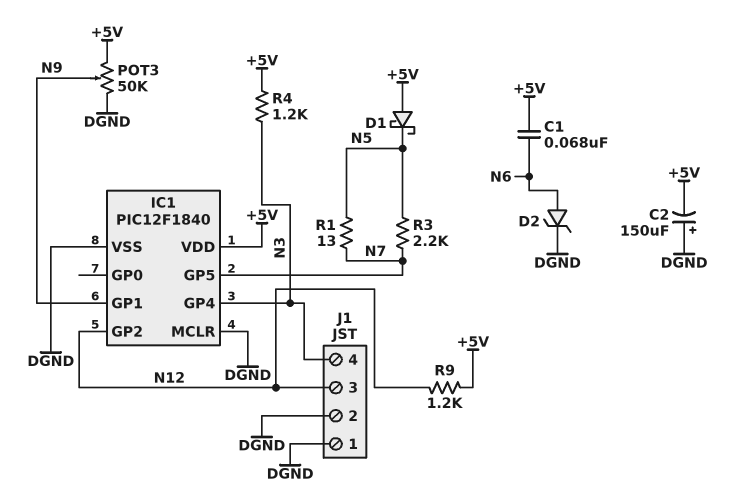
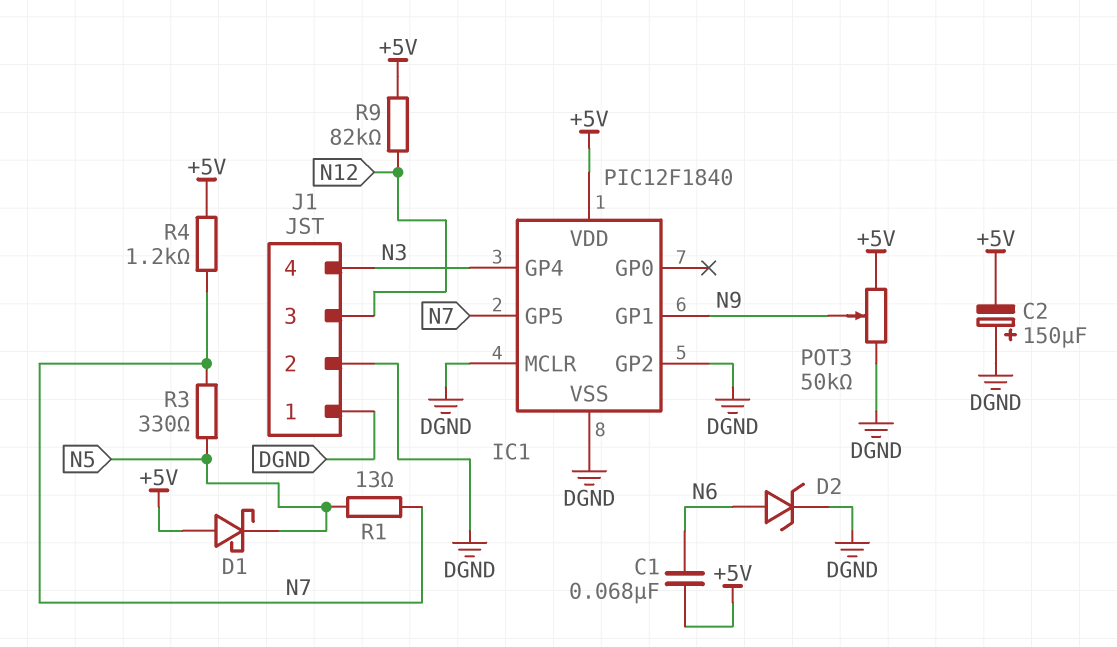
IC1 pin GP2: N12 -> DGND
R3: 2.2k (N5, N7) -> 330 (N5, N7)
R4: 1.2k (+5V, N3) -> 1.2k (+5V, N7)
R9: 1.2k (+5V, N12) -> 82k (+5V, N12)

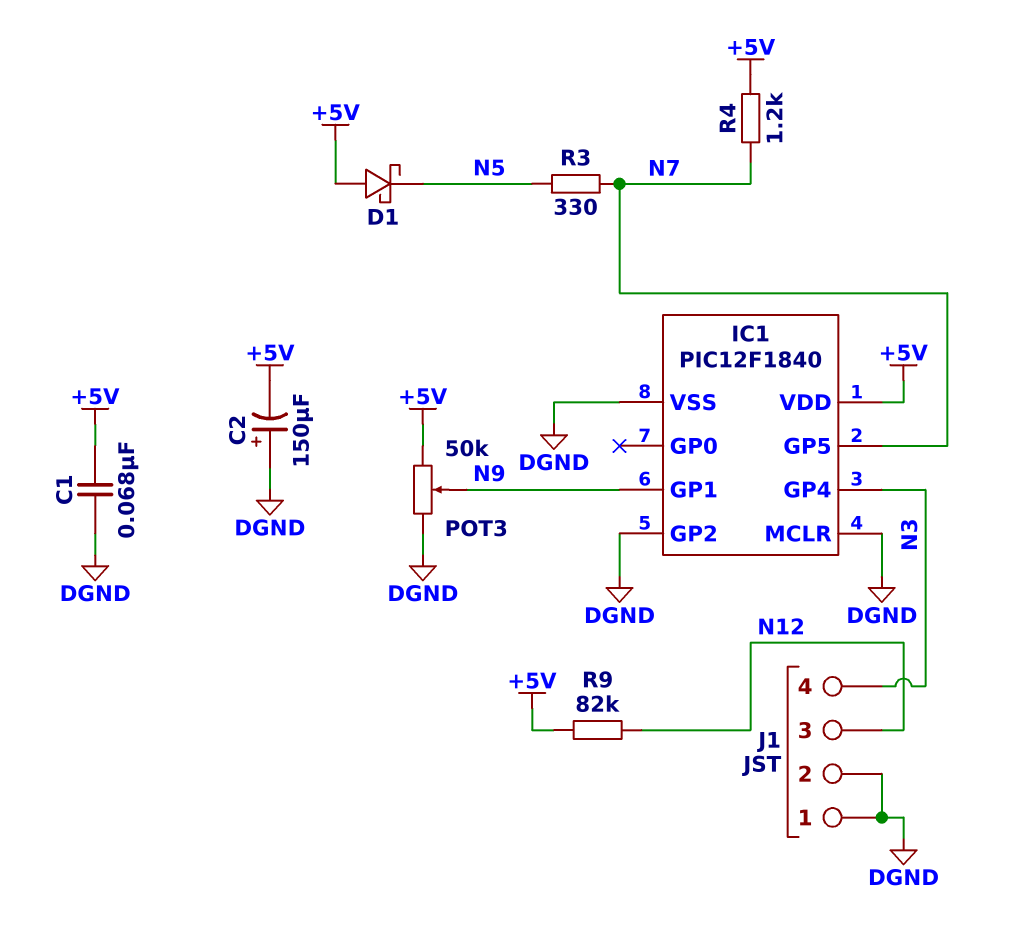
C1: 68nF (+5V, N6) -> 68nF (+5V, DGND)
D2: zener (A N6, K DGND) -> none
R1: 13 (N5, N7) -> none

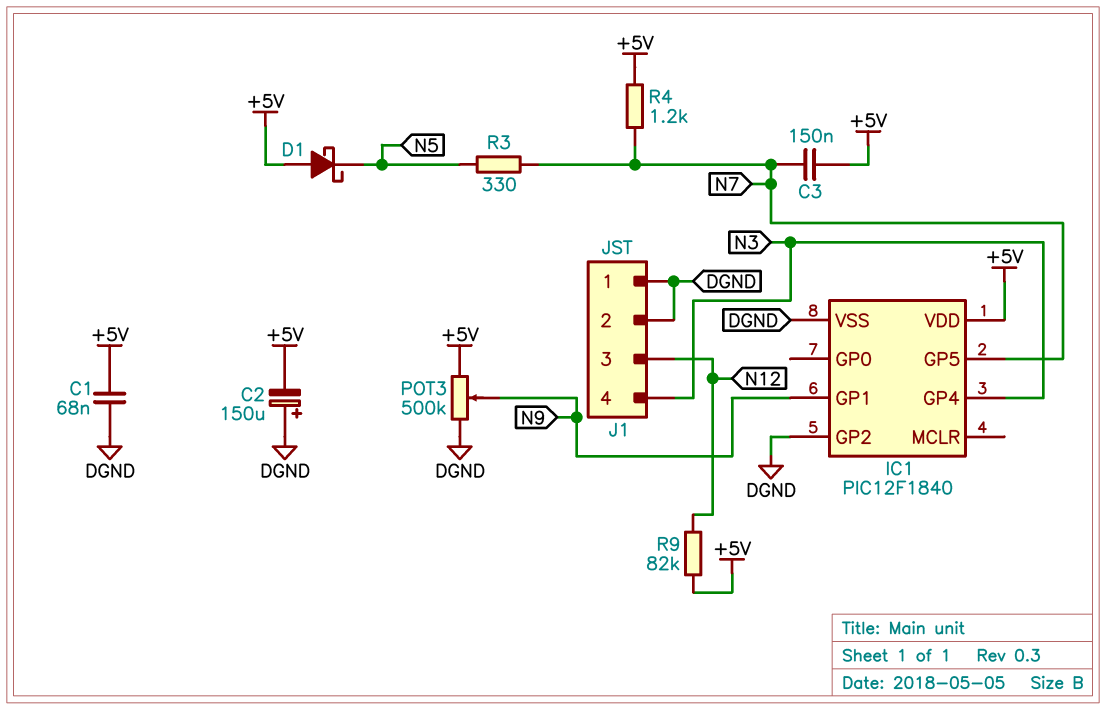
C3: none -> 150nF (+5V, N7)
IC1 pin MCLR: DGND -> none
POT3: 50k (+5V, DGND, wiper N9) -> 500k (+5V, DGND, wiper N9)

